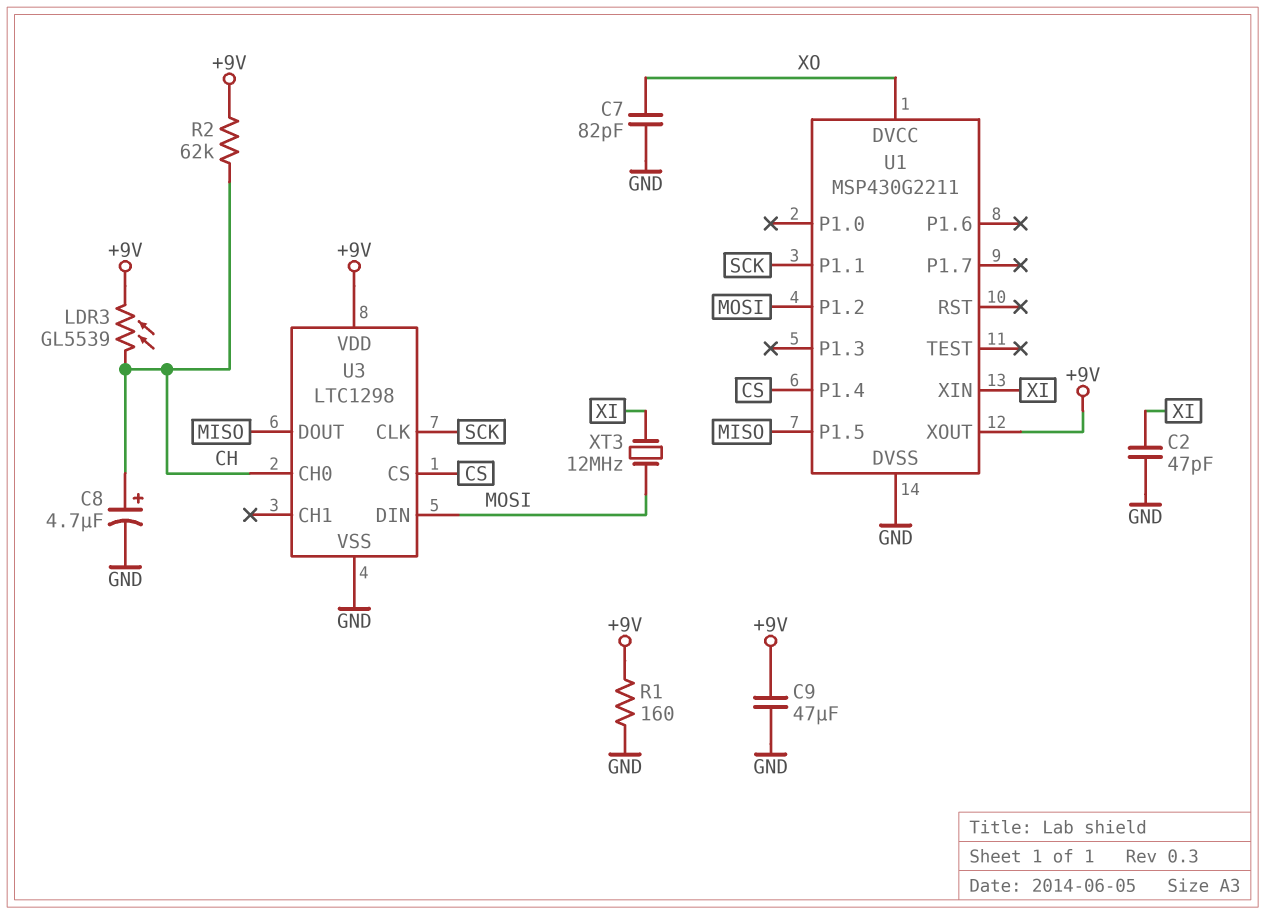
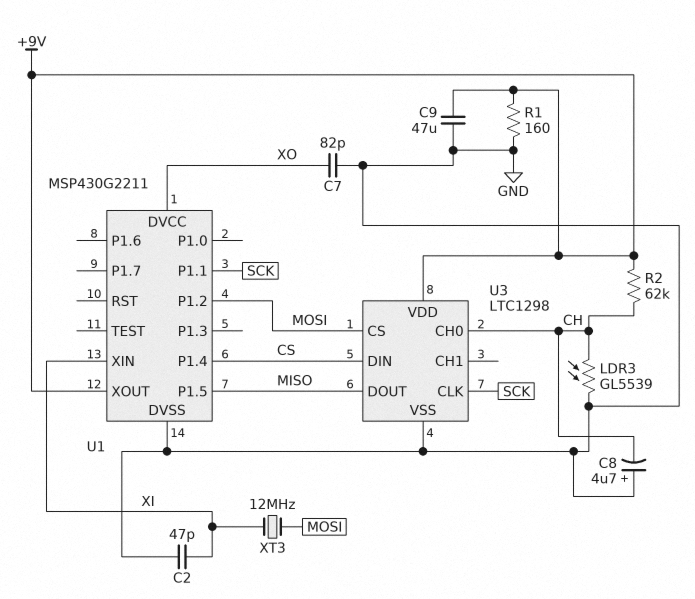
C8: 4.7uF (plus CH, minus GND) -> 4.7uF (plus GND, minus CH)
LDR3: GL5539 (+9V, CH) -> GL5539 (CH, GND)
U3 pin CS: CS -> MOSI
U3 pin DIN: MOSI -> CS

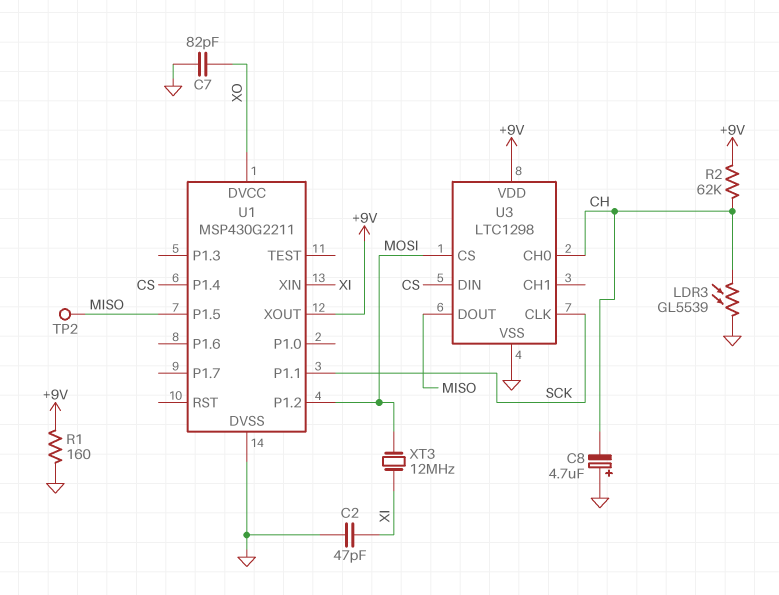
C9: 47uF (+9V, GND) -> none
TP2: none -> test point (MISO)

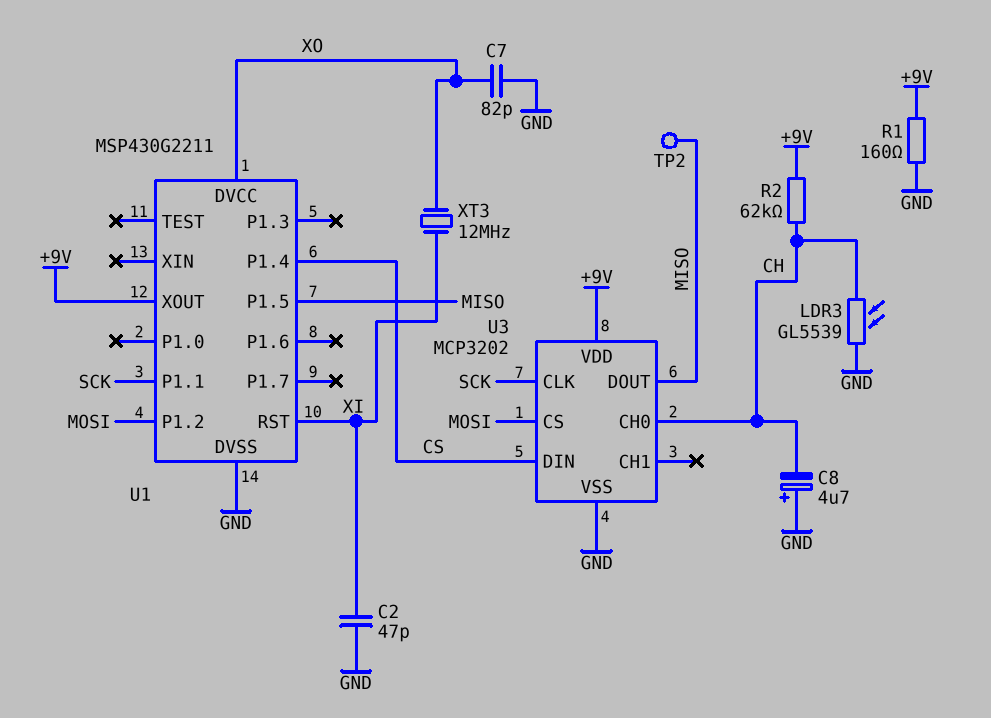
U1 pin RST: none -> XI
U1 pin XIN: XI -> none
U3: LTC1298 -> MCP3202
XT3: 12MHz (MOSI, XI) -> 12MHz (XI, XO)

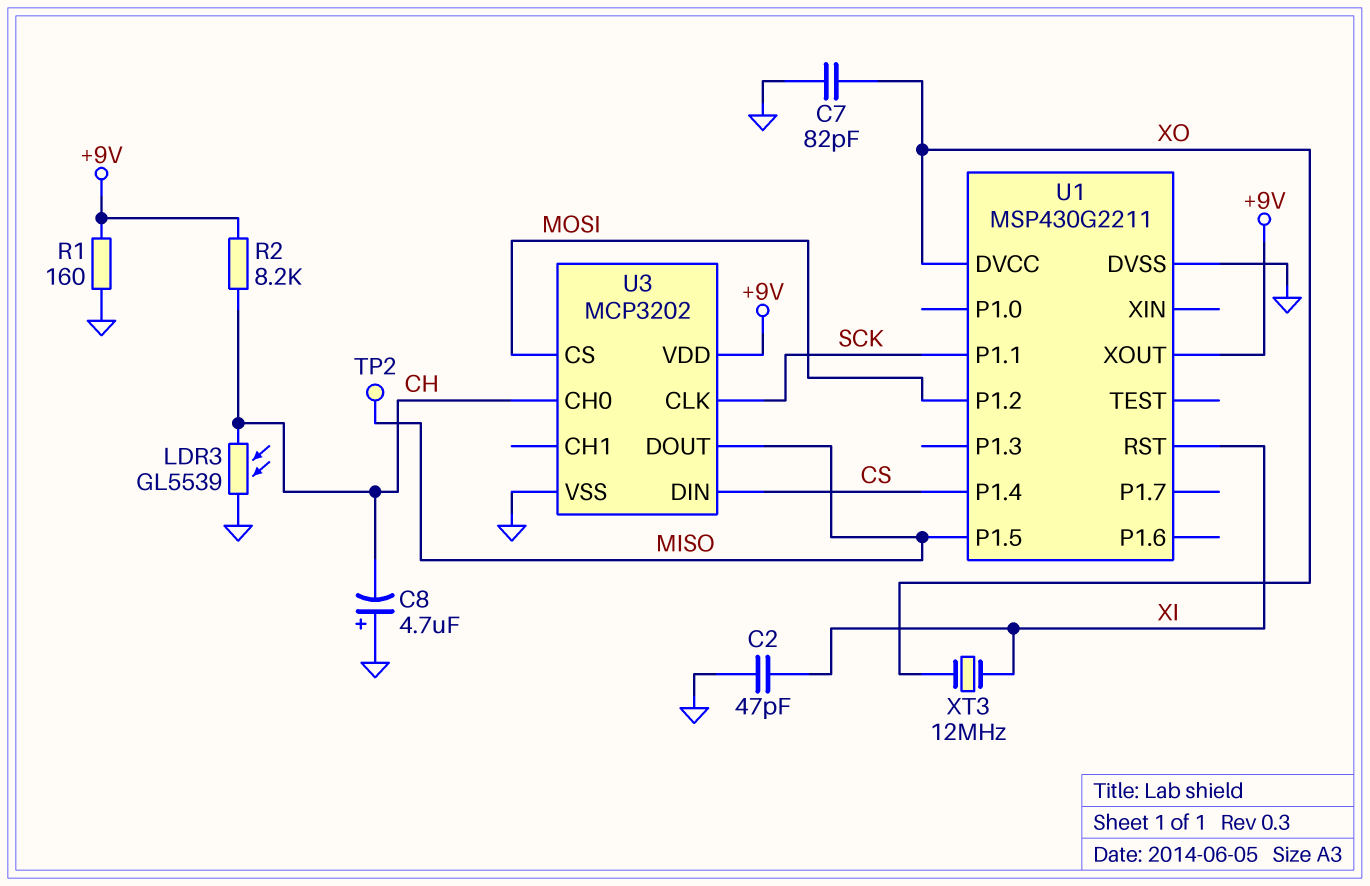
R2: 62k (+9V, CH) -> 8.2k (+9V, CH)

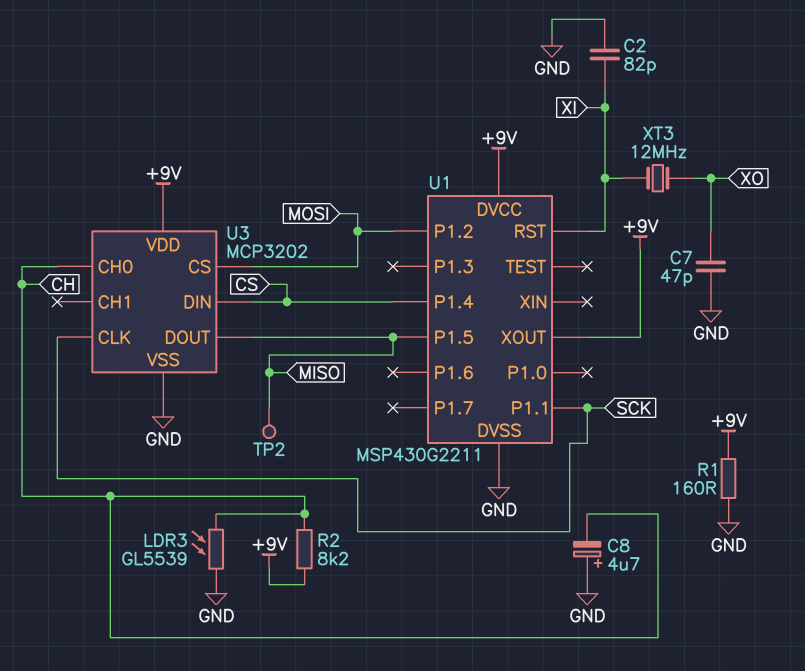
C2: 47pF (GND, XI) -> 82pF (GND, XI)
C7: 82pF (GND, XO) -> 47pF (GND, XO)
U1 pin DVCC: XO -> +9V

